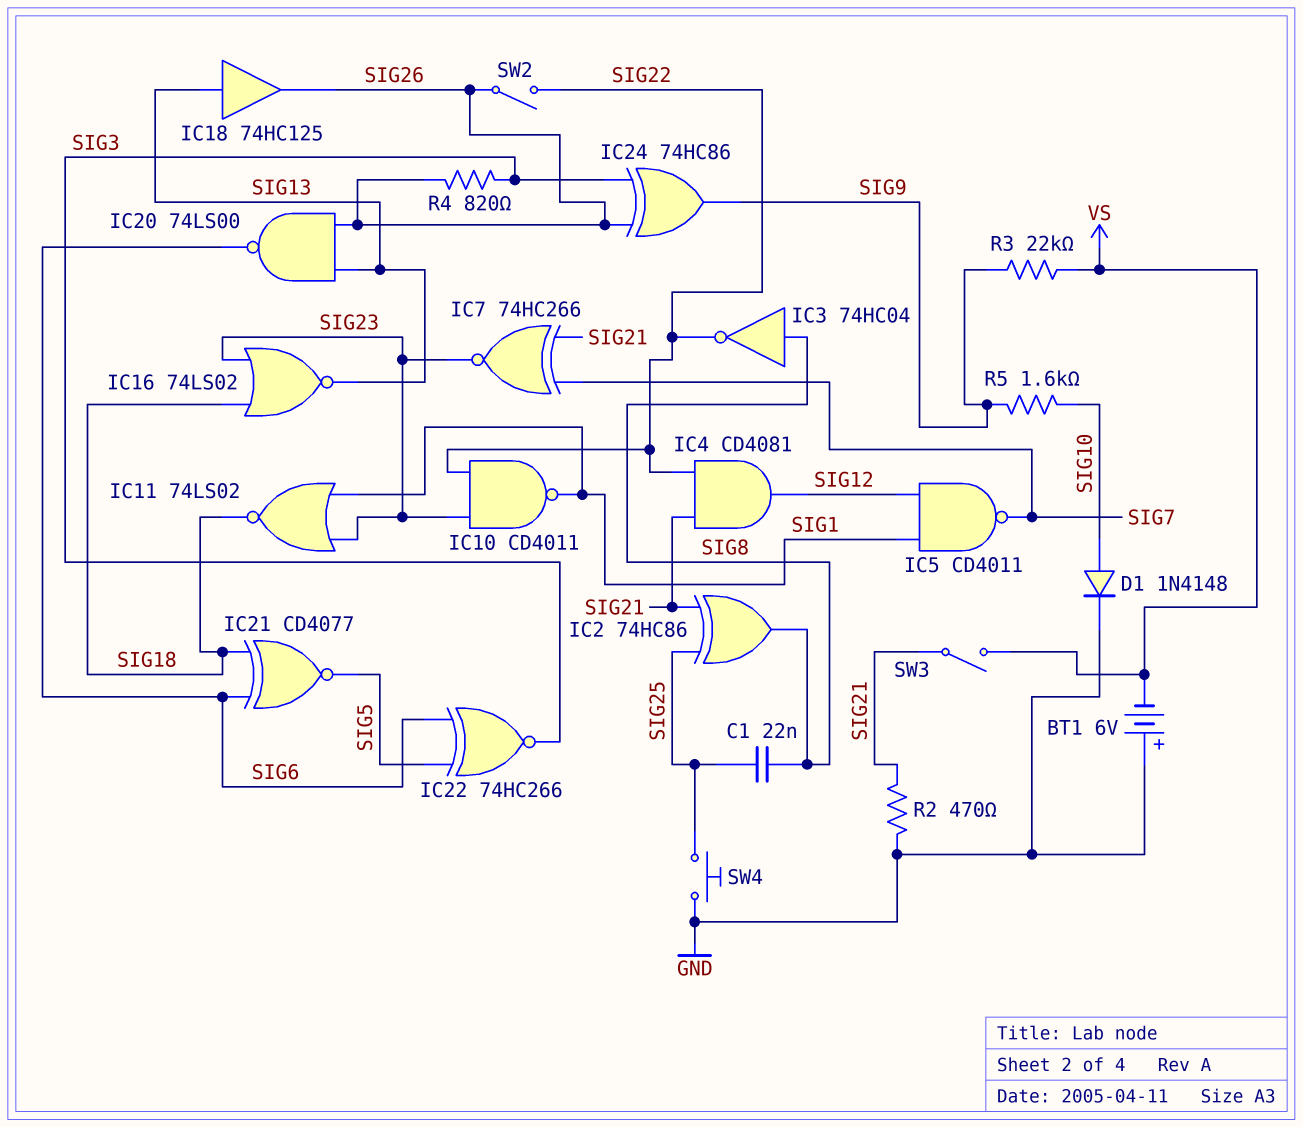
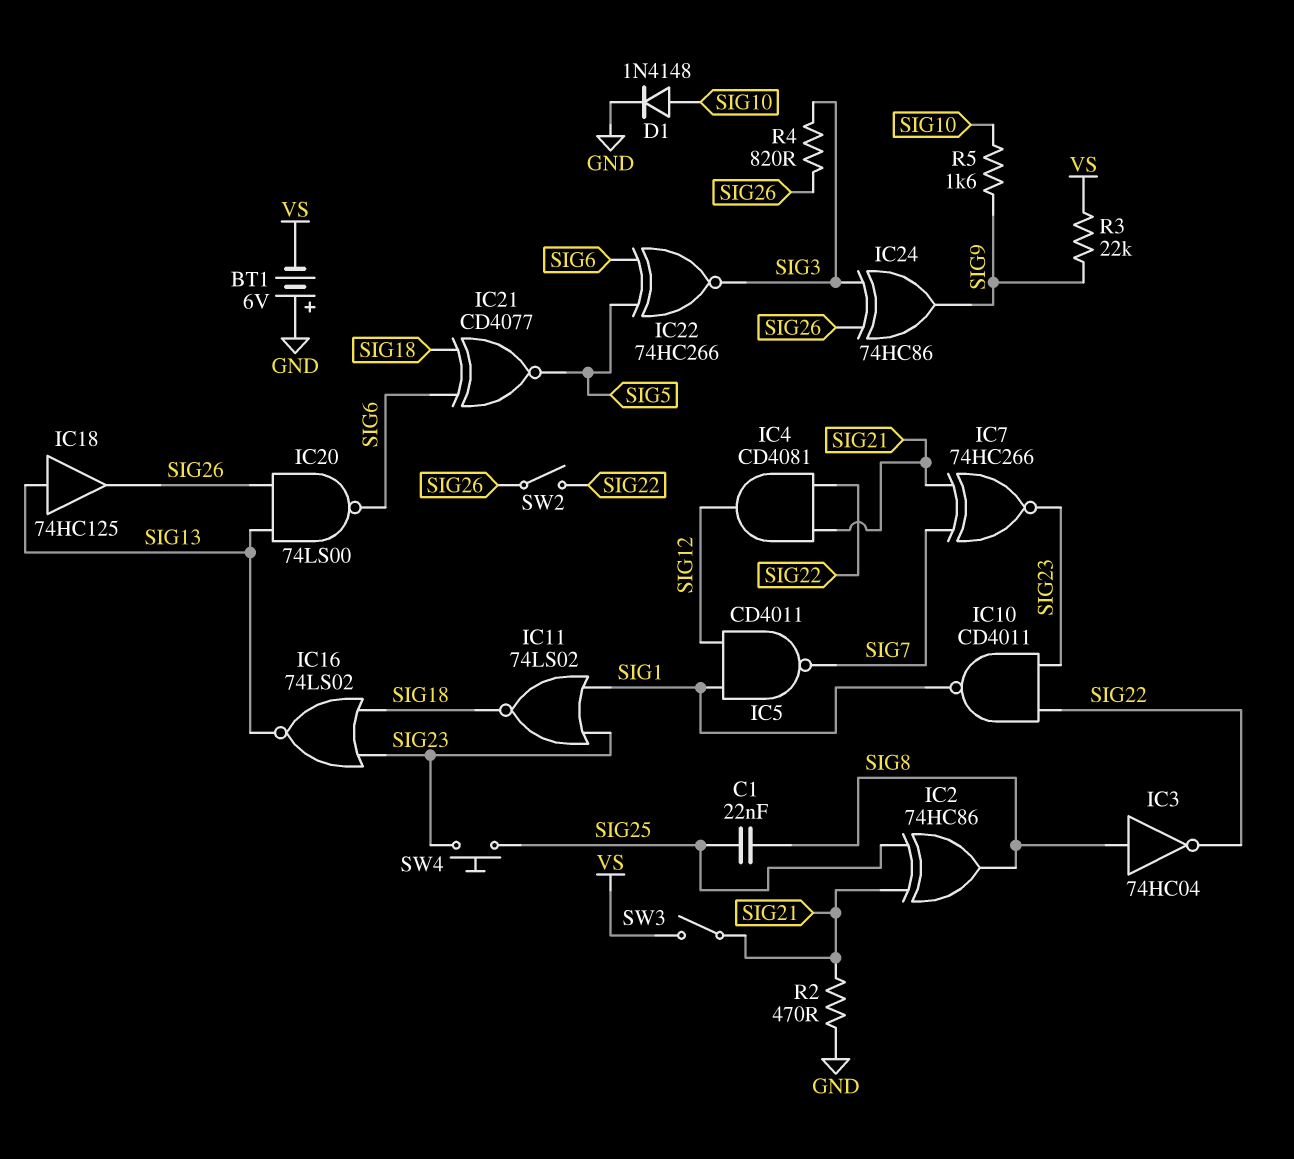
SW4: button (GND, SIG25) -> button (SIG23, SIG25)

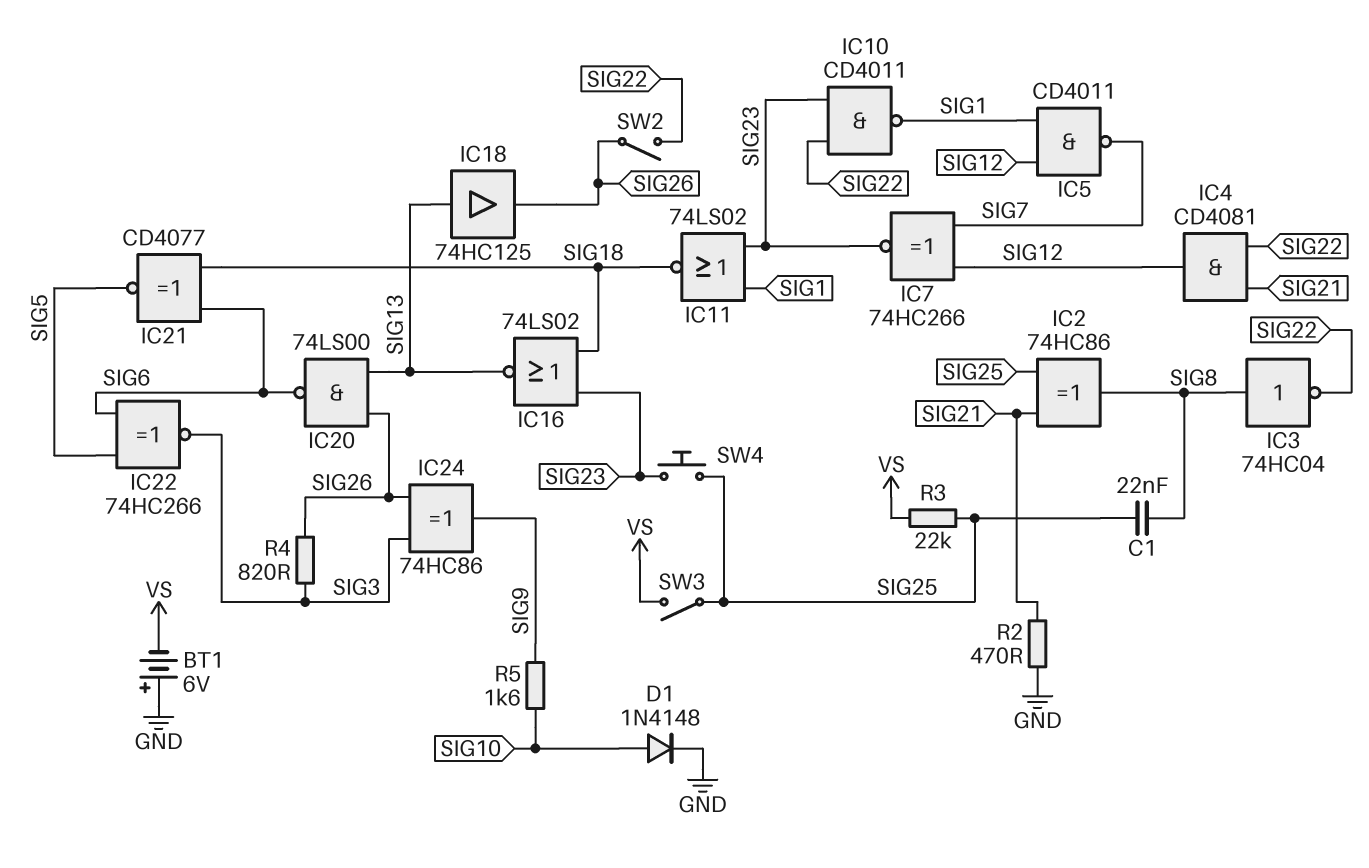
IC7: XNOR 74HC266 (in SIG7, in SIG21, out SIG23) -> XNOR 74HC266 (in SIG7, in SIG12, out SIG23)
R3: 22k (SIG9, VS) -> 22k (SIG25, VS)
SW3: switch (SIG21, VS) -> switch (SIG25, VS)

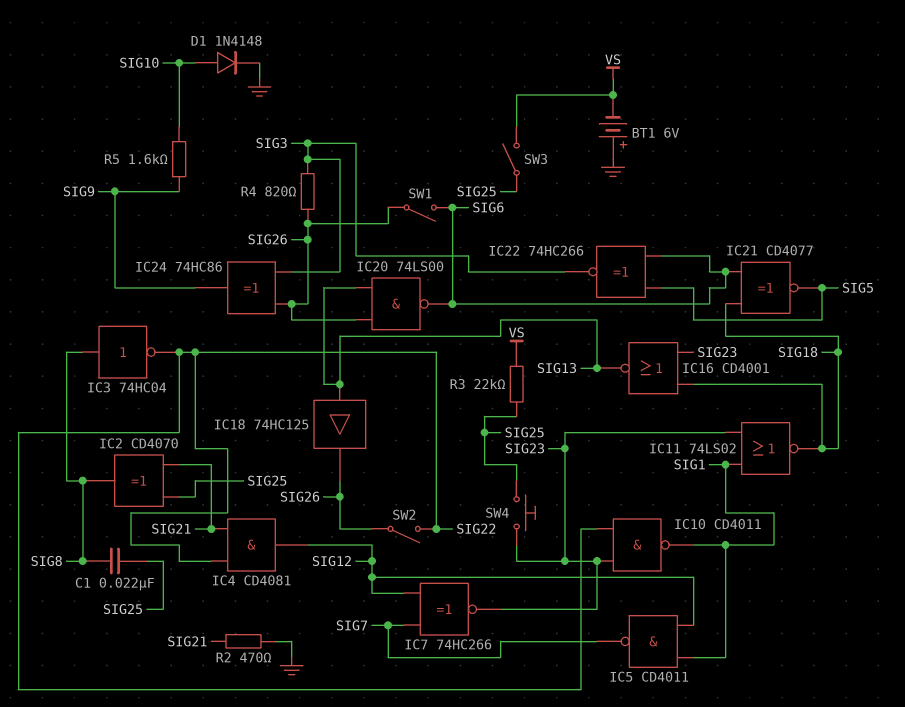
IC2: XOR 74HC86 (in SIG21, in SIG25, out SIG8) -> XOR CD4070 (in SIG21, in SIG25, out SIG8)
IC16: NOR 74LS02 (in SIG18, in SIG23, out SIG13) -> NOR CD4001 (in SIG18, in SIG23, out SIG13)
SW1: none -> switch (SIG6, SIG26)

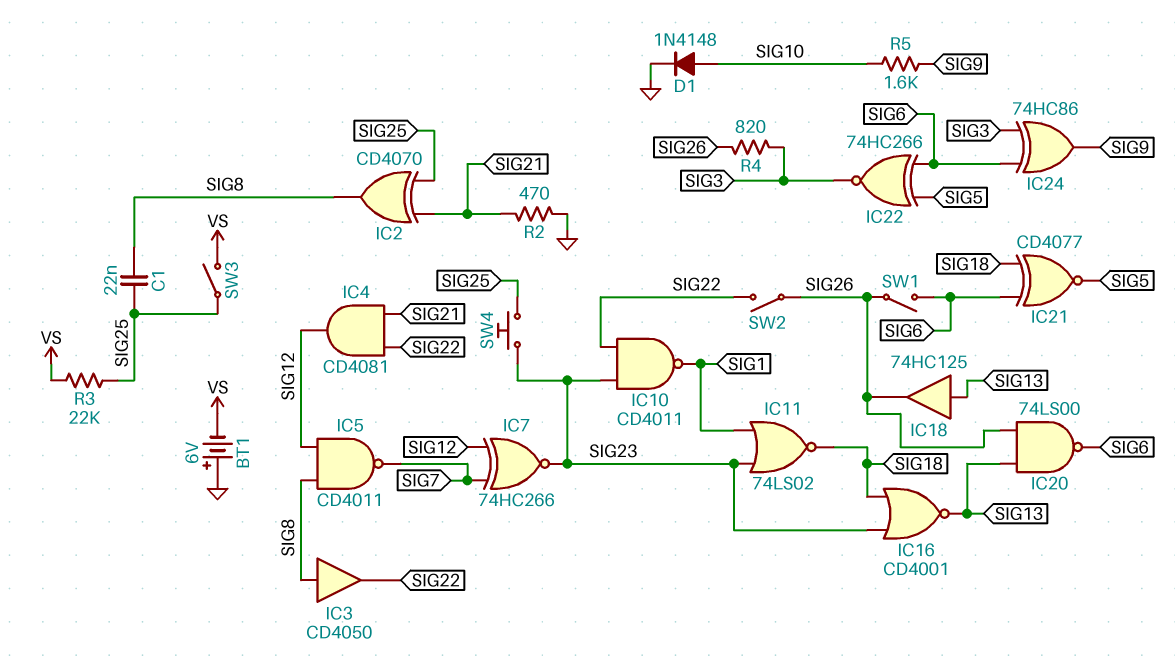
IC3: NOT 74HC04 (in SIG8, out SIG22) -> buffer CD4050 (in SIG8, out SIG22)
IC5: NAND CD4011 (in SIG1, in SIG12, out SIG7) -> NAND CD4011 (in SIG8, in SIG12, out SIG7)
IC24: XOR 74HC86 (in SIG3, in SIG26, out SIG9) -> XOR 74HC86 (in SIG3, in SIG6, out SIG9)

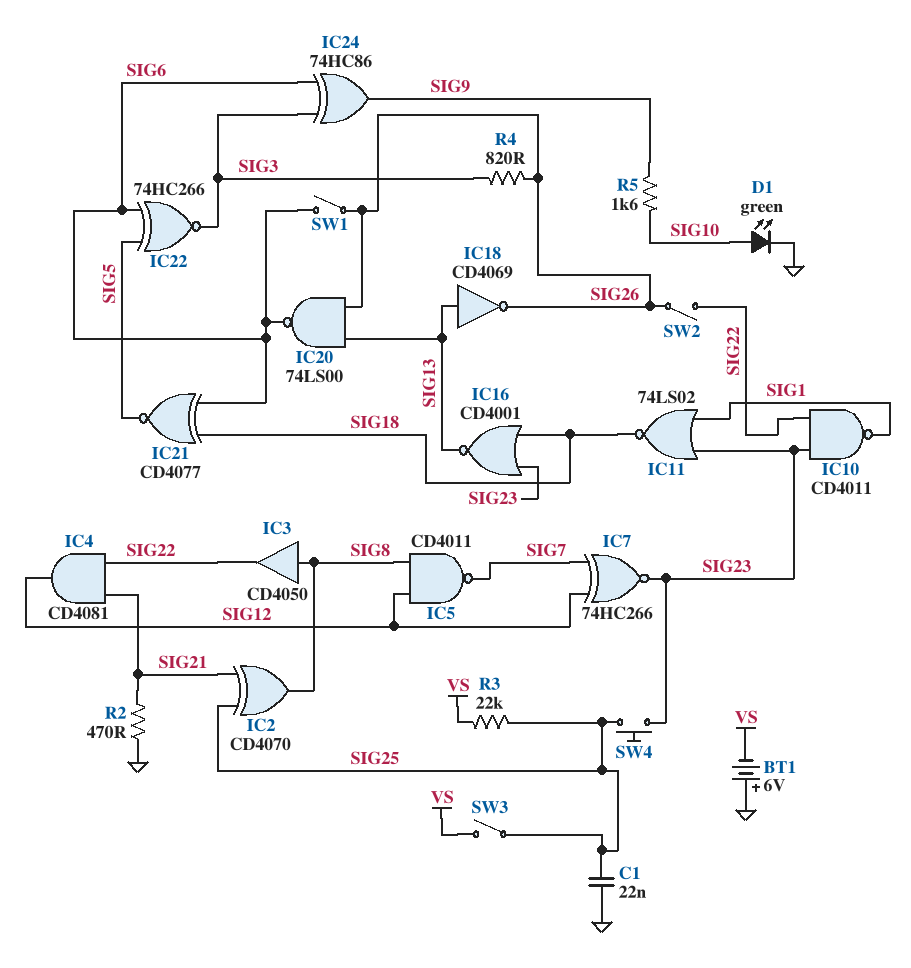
C1: 22nF (SIG8, SIG25) -> 22nF (GND, SIG25)
D1: diode 1N4148 (A SIG10, K GND) -> LED green (A SIG10, K GND)
IC18: buffer 74HC125 (in SIG13, out SIG26) -> NOT CD4069 (in SIG13, out SIG26)

